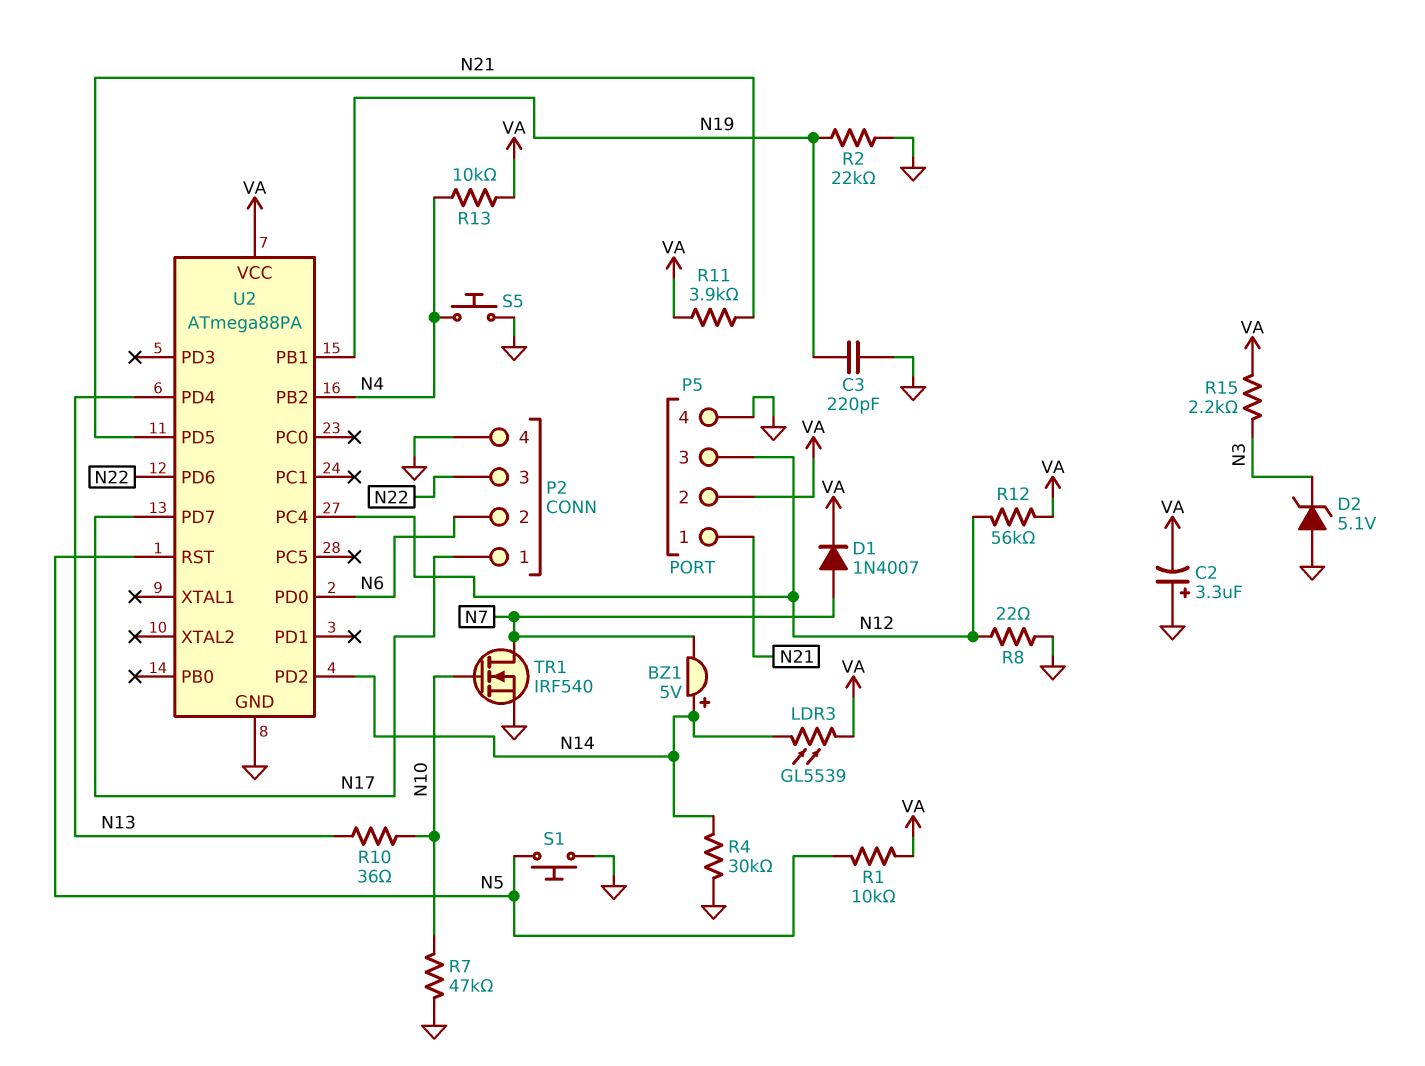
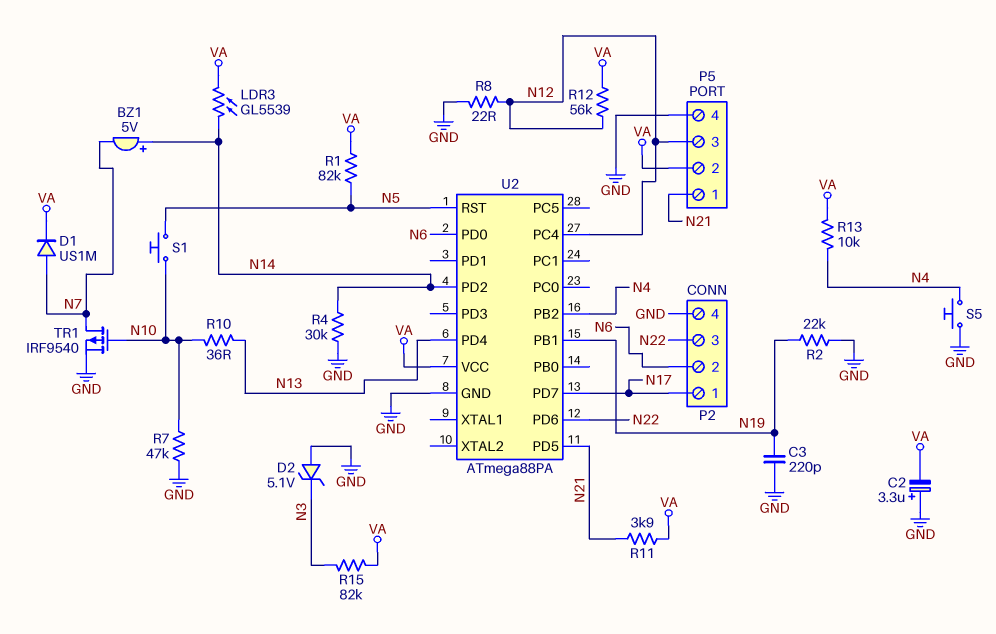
D1: diode 1N4007 (A N7, K VA) -> diode US1M (A N7, K VA)
R1: 10k (N5, VA) -> 82k (N5, VA)
R15: 2.2k (N3, VA) -> 82k (N3, VA)
S1: button (GND, N5) -> button (N5, N10)
TR1: NMOS IRF540 (G N10, D N7, S GND) -> PMOS IRF9540 (G N10, D N7, S GND)

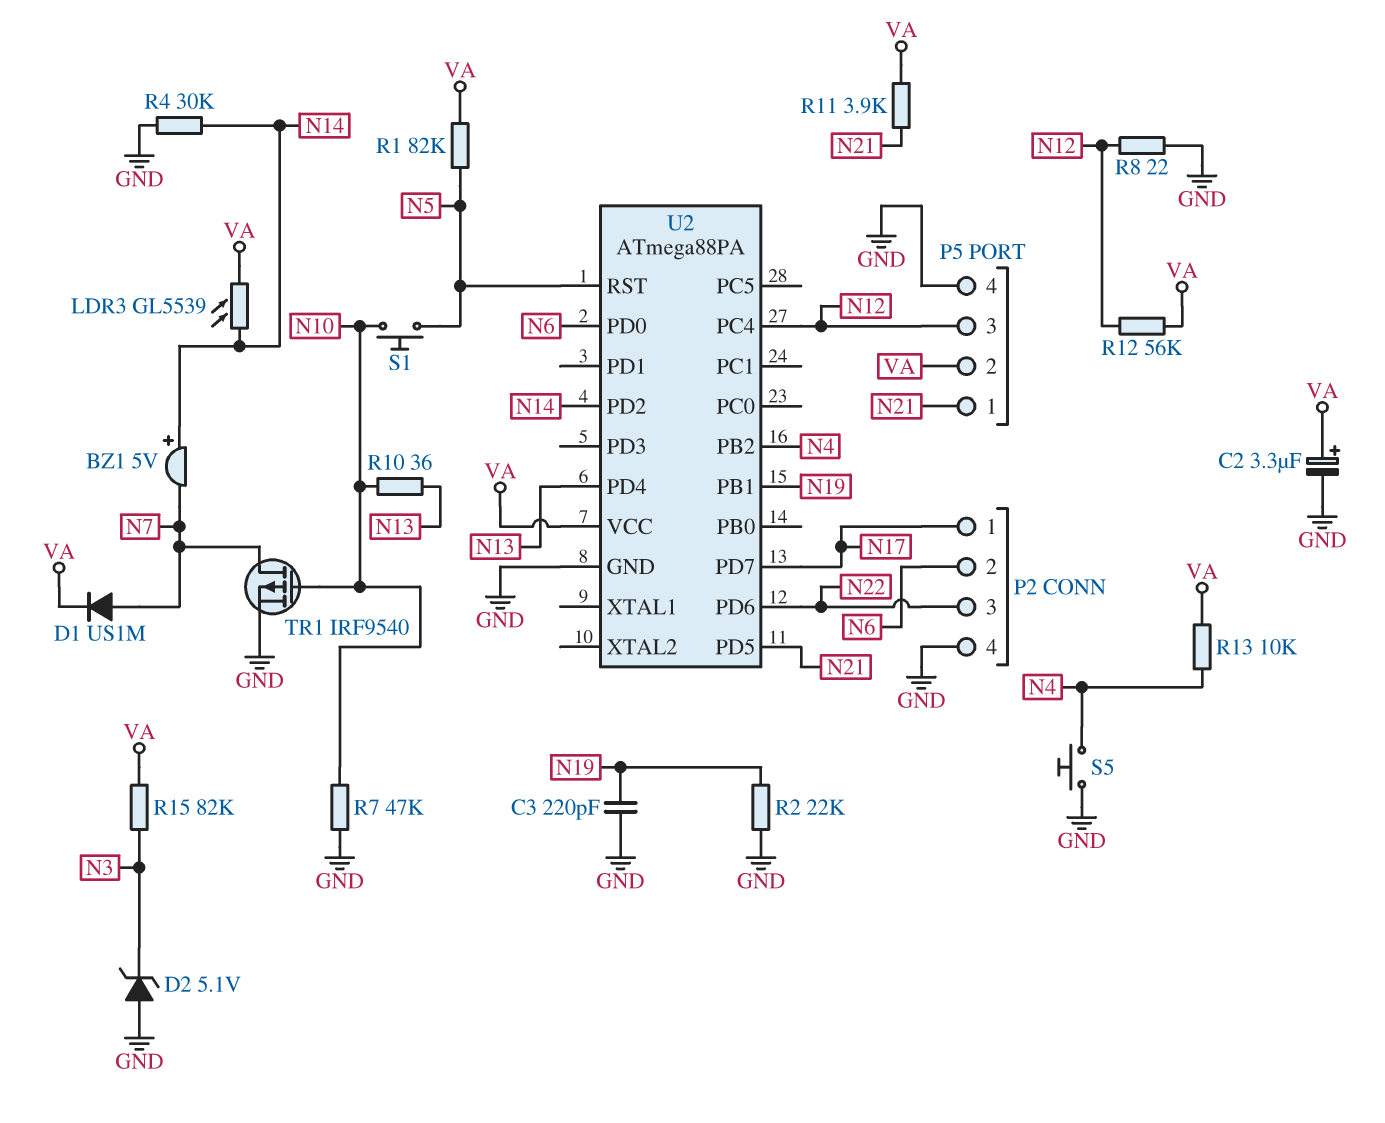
C2: 3.3uF (plus GND, minus VA) -> 3.3uF (plus VA, minus GND)

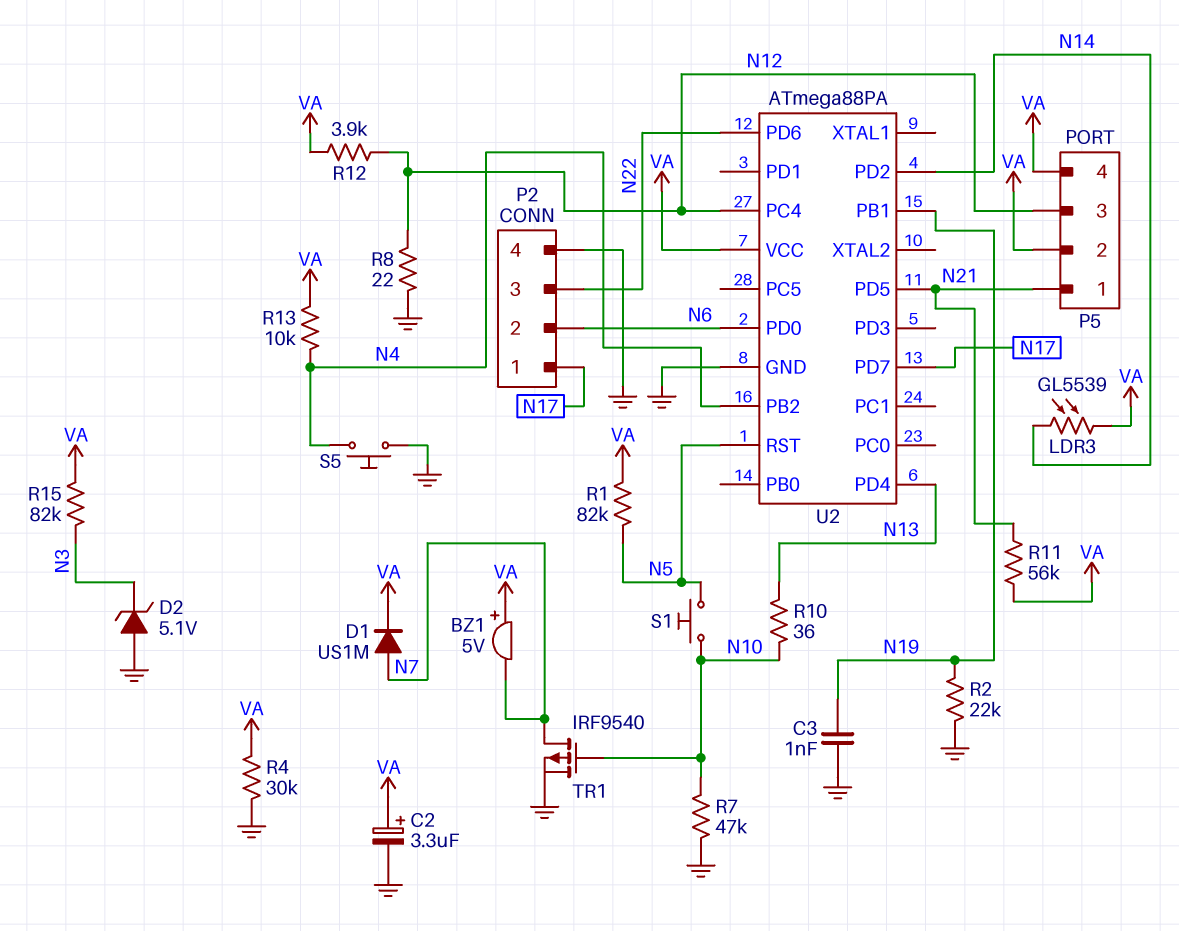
BZ1: buzzer 5V (plus N14, minus N7) -> buzzer 5V (plus VA, minus N7)
C3: 220pF (GND, N19) -> 1nF (GND, N19)
P5 pin 4: GND -> VA
R4: 30k (GND, N14) -> 30k (GND, VA)
R11: 3.9k (N21, VA) -> 56k (N21, VA)
R12: 56k (N12, VA) -> 3.9k (N12, VA)

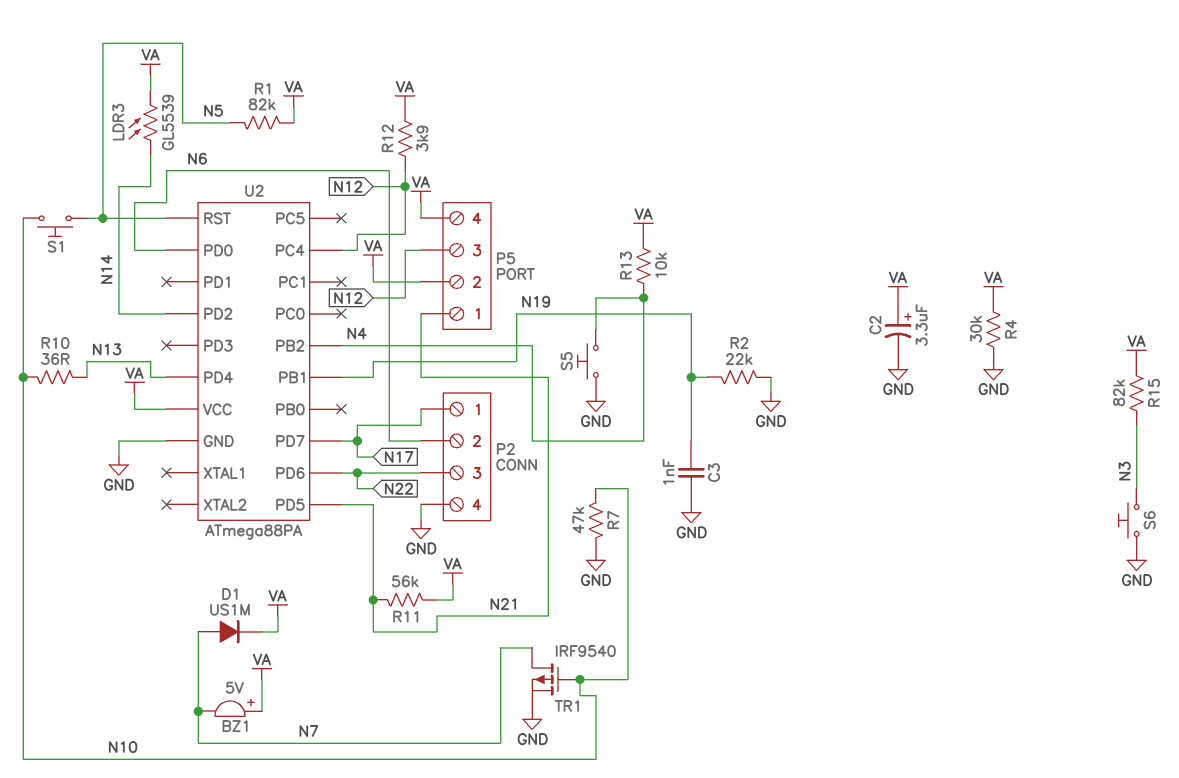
D2: zener 5.1V (A GND, K N3) -> none
R8: 22 (GND, N12) -> none
S6: none -> button (GND, N3)

